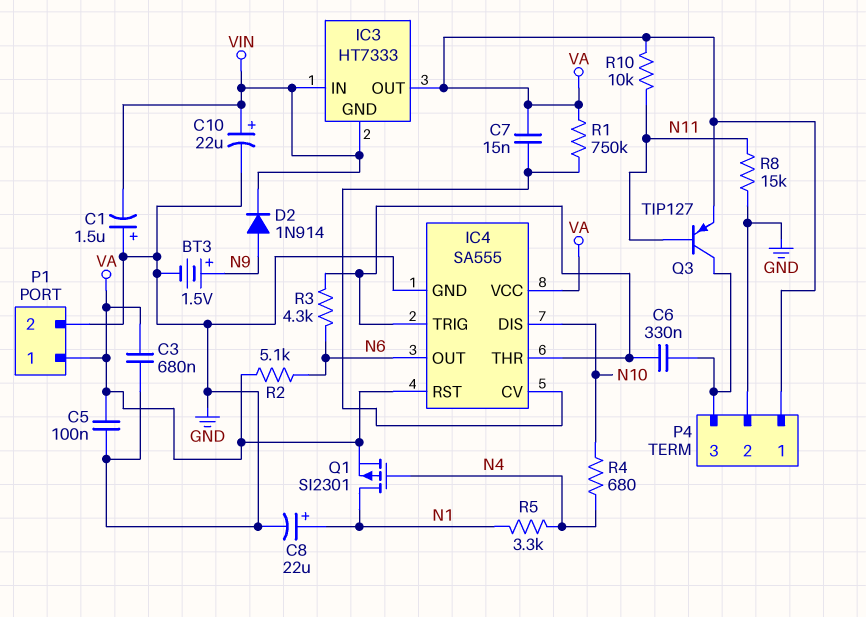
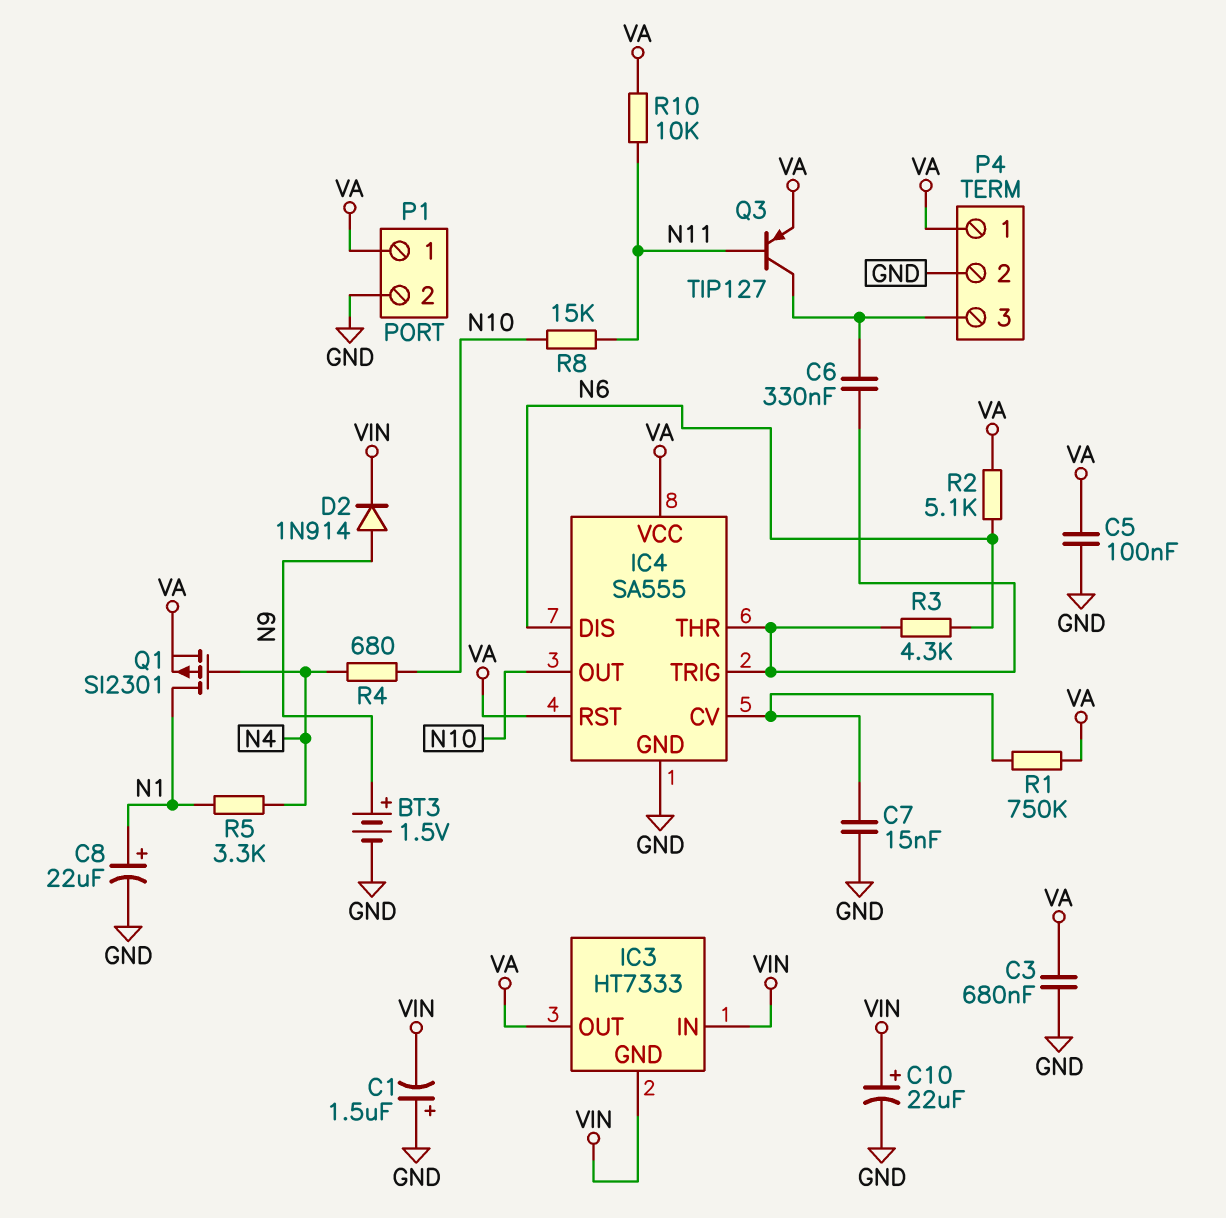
C7: 15nF (IC4/CV, VA) -> 15nF (GND, IC4/CV)
IC4 pin DIS: N10 -> N6
IC4 pin OUT: N6 -> N10
R8: 15k (GND, N11) -> 15k (N10, N11)

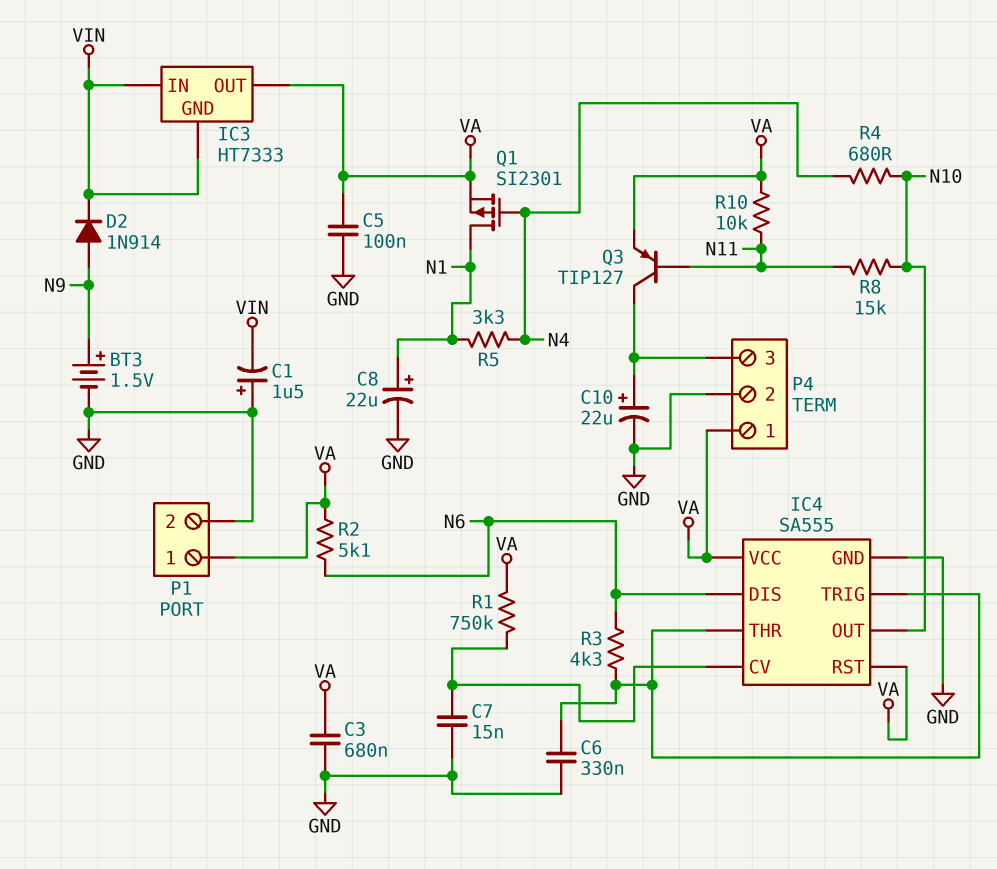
C6: 330nF (IC4/THR, P4/3) -> 330nF (GND, IC4/THR)
C10: 22uF (plus VIN, minus GND) -> 22uF (plus P4/3, minus GND)

